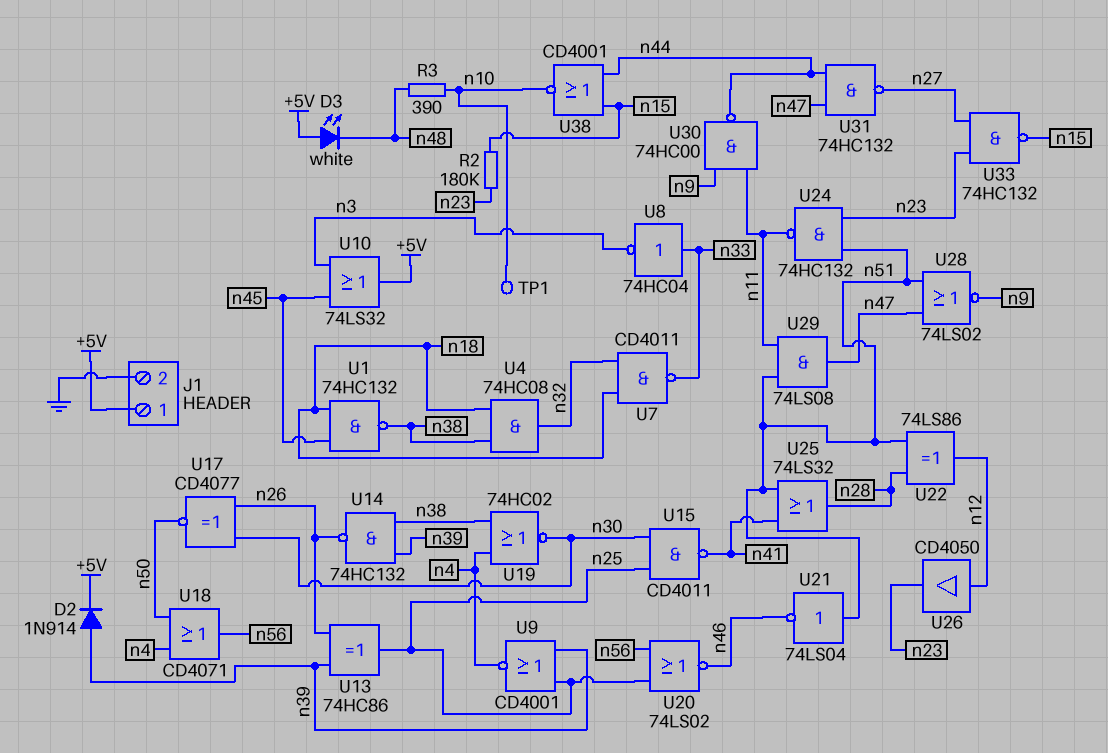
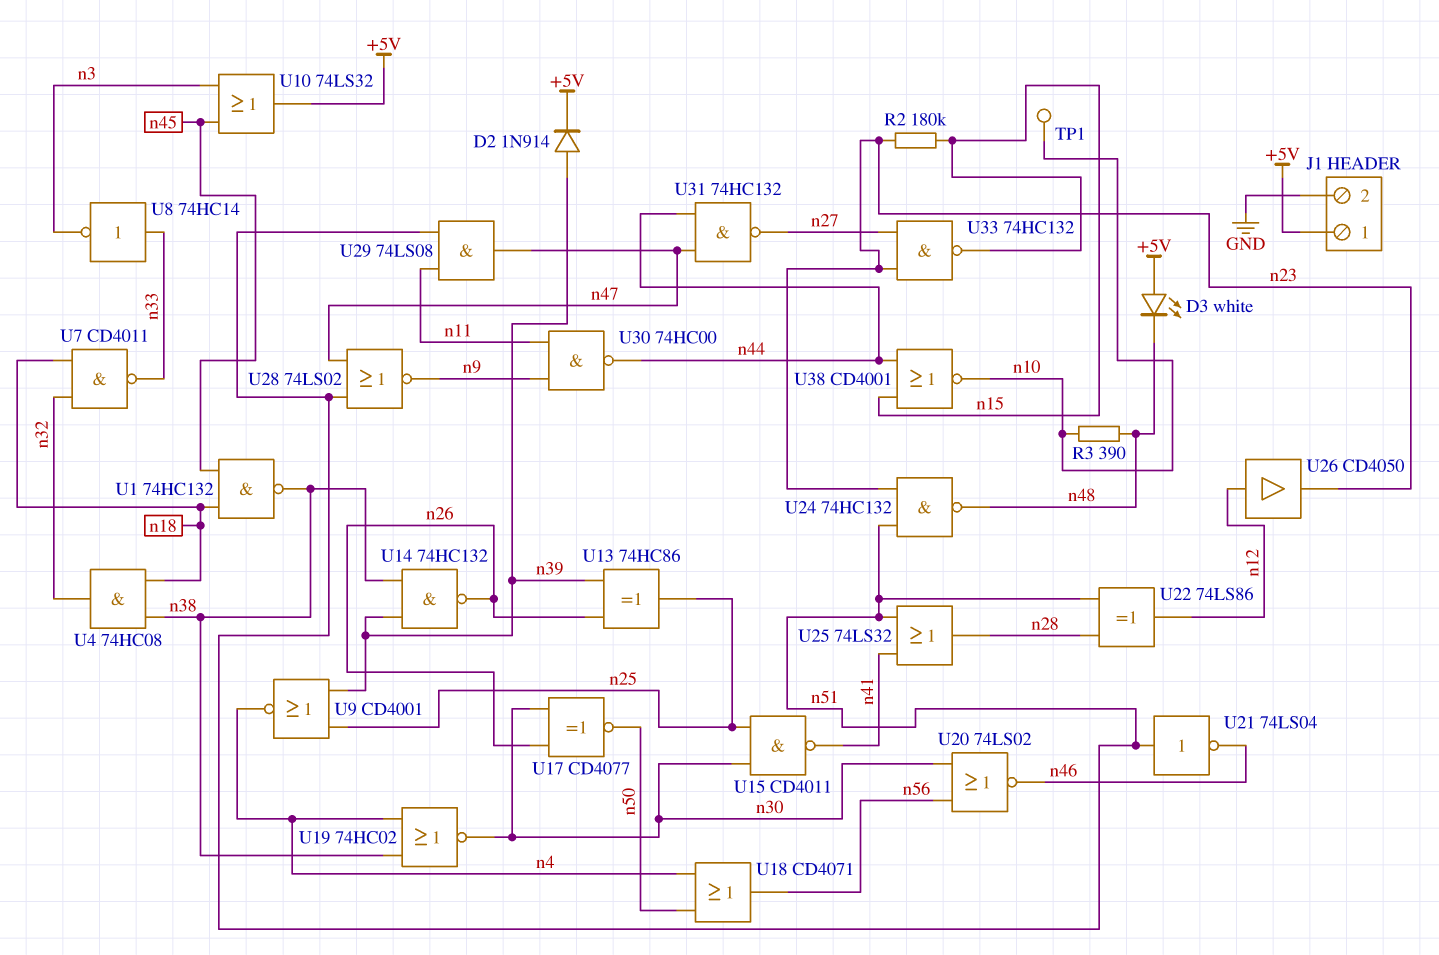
U8: NOT 74HC04 (in n33, out n3) -> NOT 74HC14 (in n33, out n3)
U20: NOR 74LS02 (in n25, in n56, out n46) -> NOR 74LS02 (in n30, in n56, out n46)
U24: NAND 74HC132 (in n23, in n51, out n11) -> NAND 74HC132 (in n23, in n51, out n48)

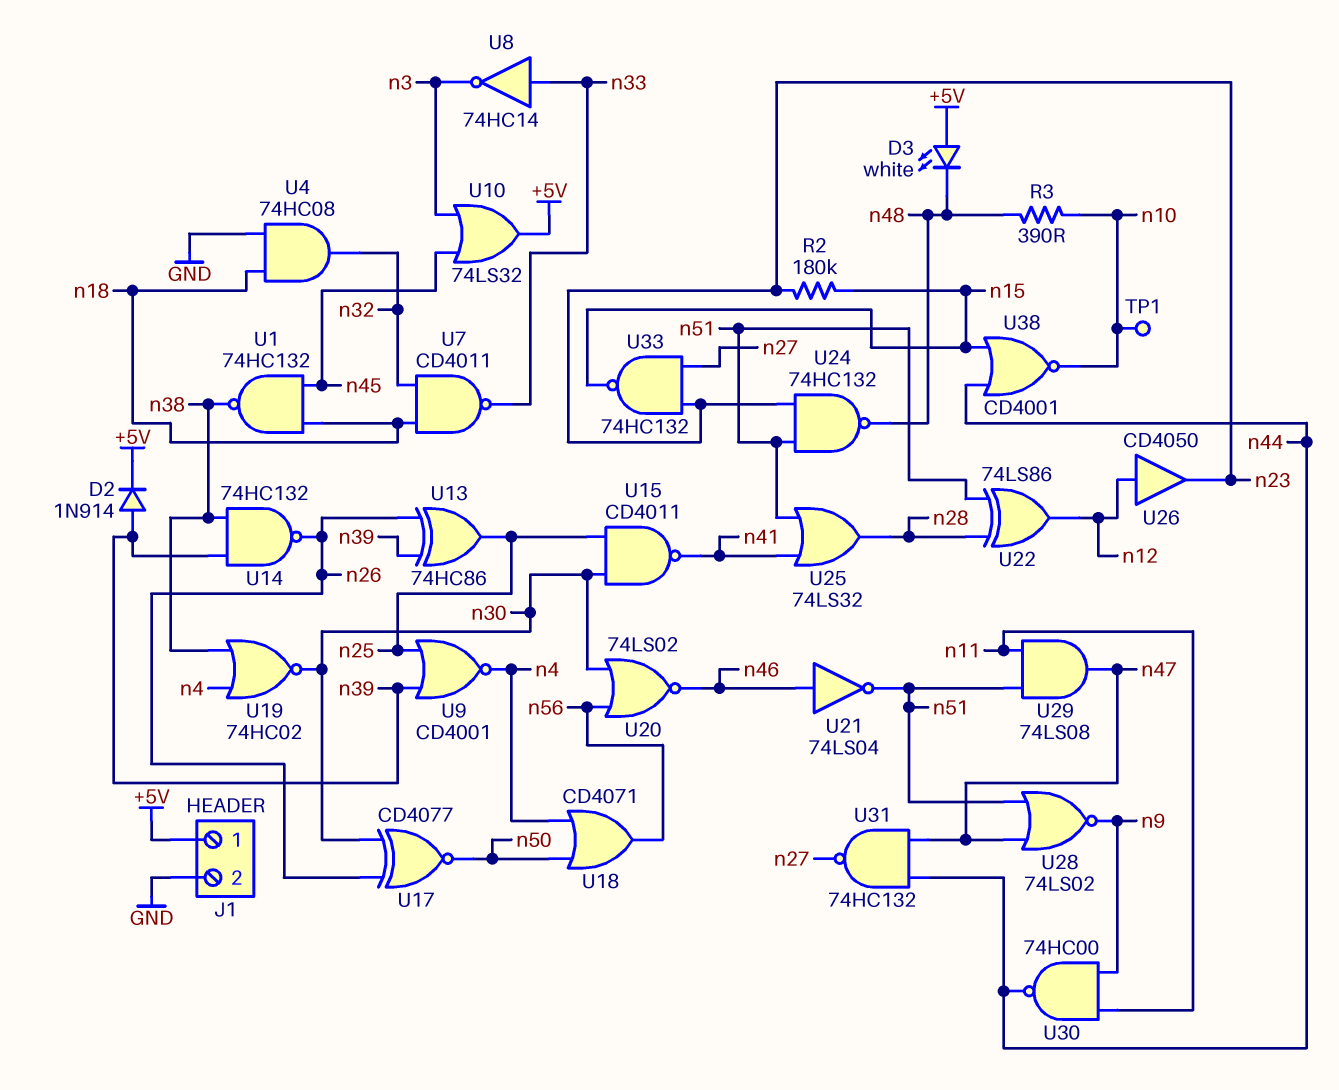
U4: AND 74HC08 (in n18, in n38, out n32) -> AND 74HC08 (in GND, in n18, out n32)
U21: NOT 74LS04 (in n51, out n46) -> NOT 74LS04 (in n46, out n51)

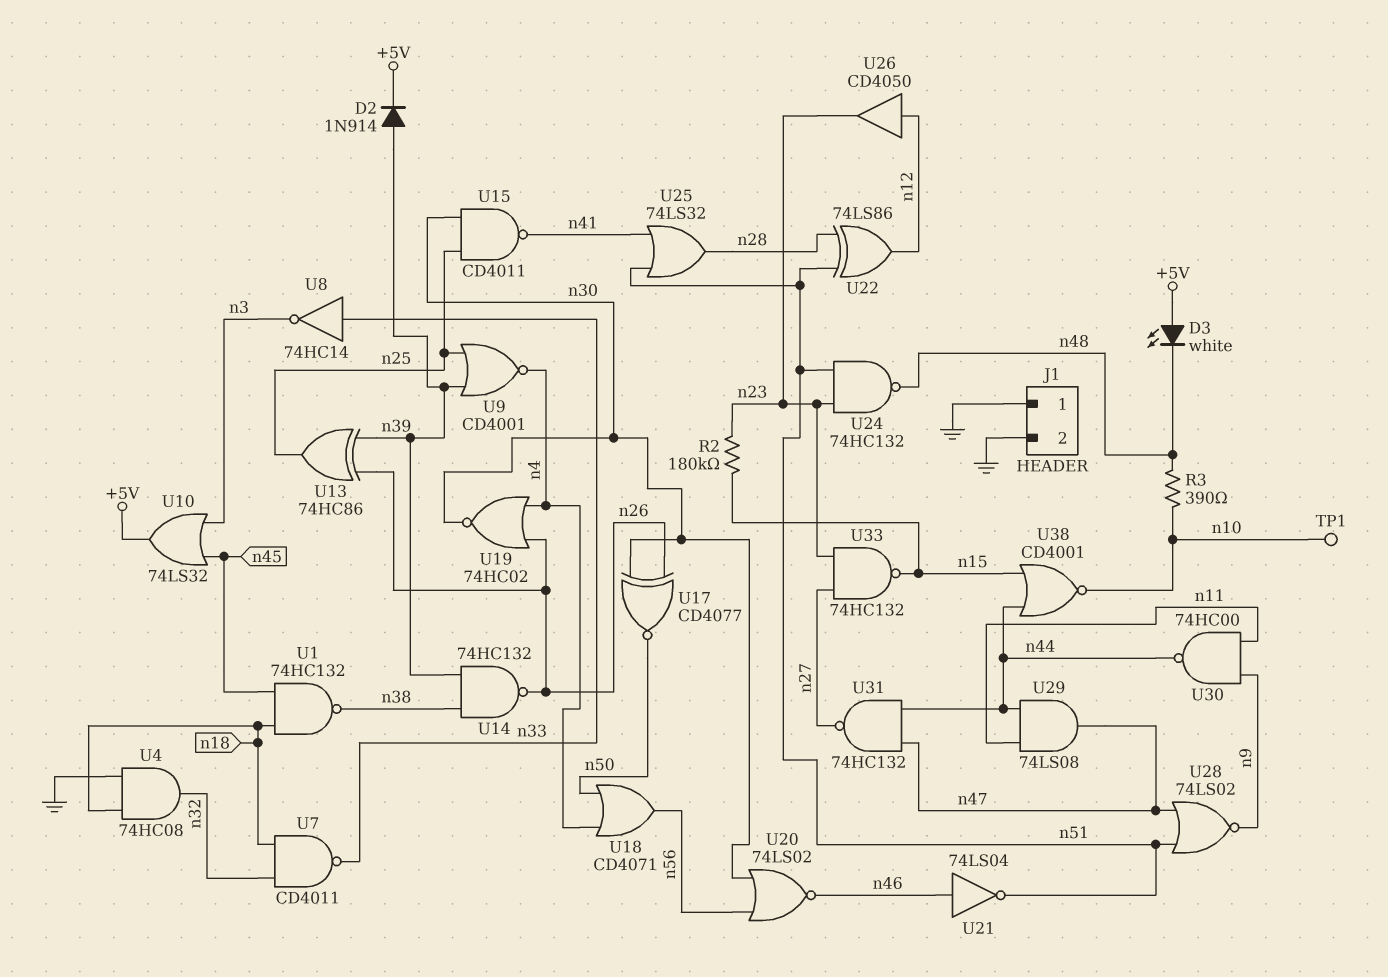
J1 pin 1: +5V -> GND
U19: NOR 74HC02 (in n4, in n38, out n30) -> NOR 74HC02 (in n4, in n26, out n30)
U29: AND 74LS08 (in n11, in n51, out n47) -> AND 74LS08 (in n11, in n44, out n47)

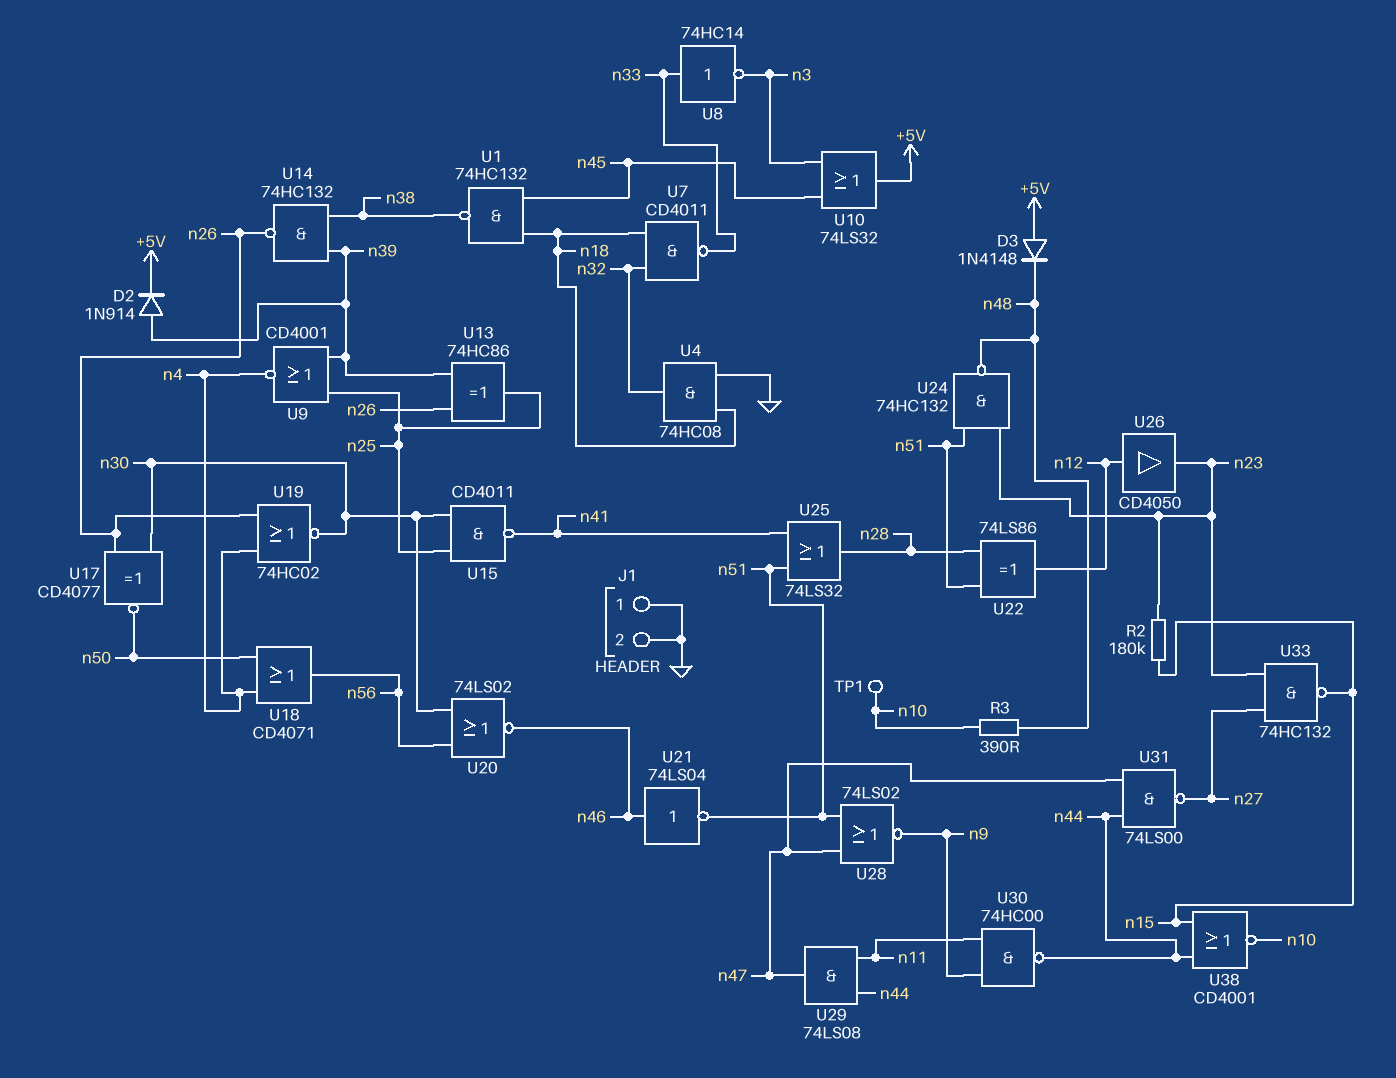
D3: LED white (A +5V, K n48) -> diode 1N4148 (A +5V, K n48)
U31: NAND 74HC132 (in n44, in n47, out n27) -> NAND 74LS00 (in n44, in n47, out n27)

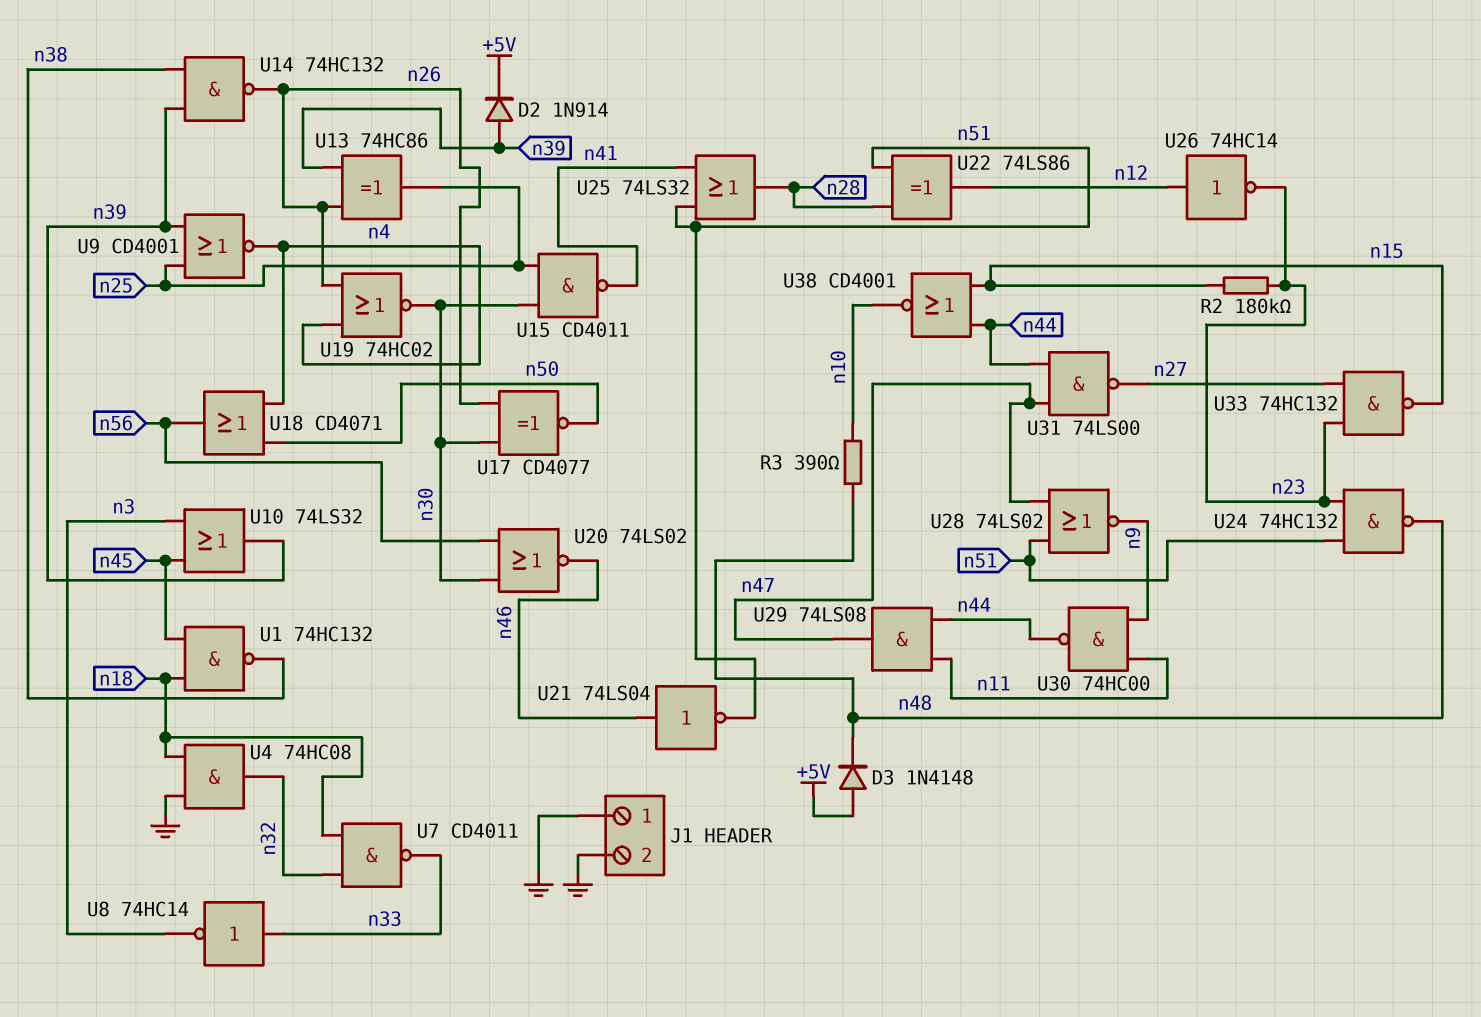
TP1: test point (n10) -> none
U10: OR 74LS32 (in n3, in n45, out +5V) -> OR 74LS32 (in n3, in n45, out n39)
U26: buffer CD4050 (in n12, out n23) -> NOT 74HC14 (in n12, out n23)

